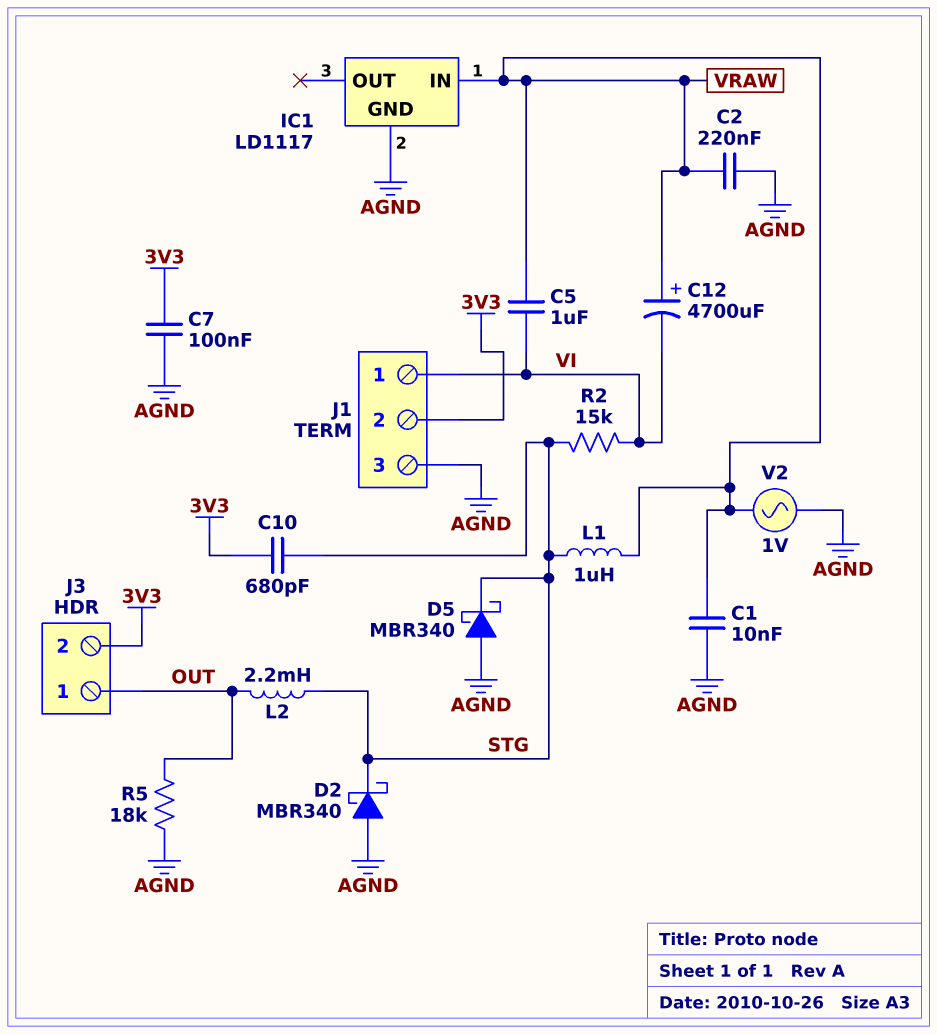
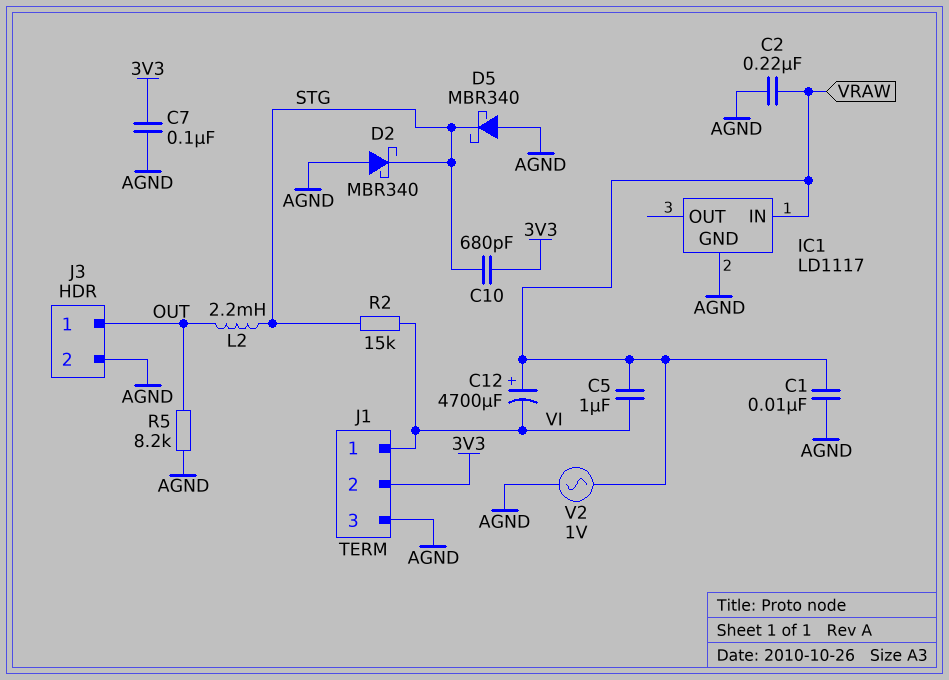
J3 pin 2: 3V3 -> AGND
L1: 1uH (STG, VRAW) -> none
R5: 18k (AGND, OUT) -> 8.2k (AGND, OUT)

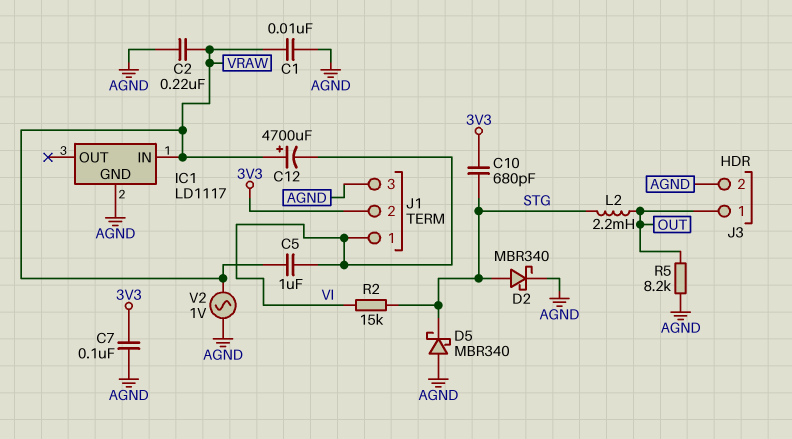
D2: schottky MBR340 (A AGND, K STG) -> schottky MBR340 (A STG, K AGND)

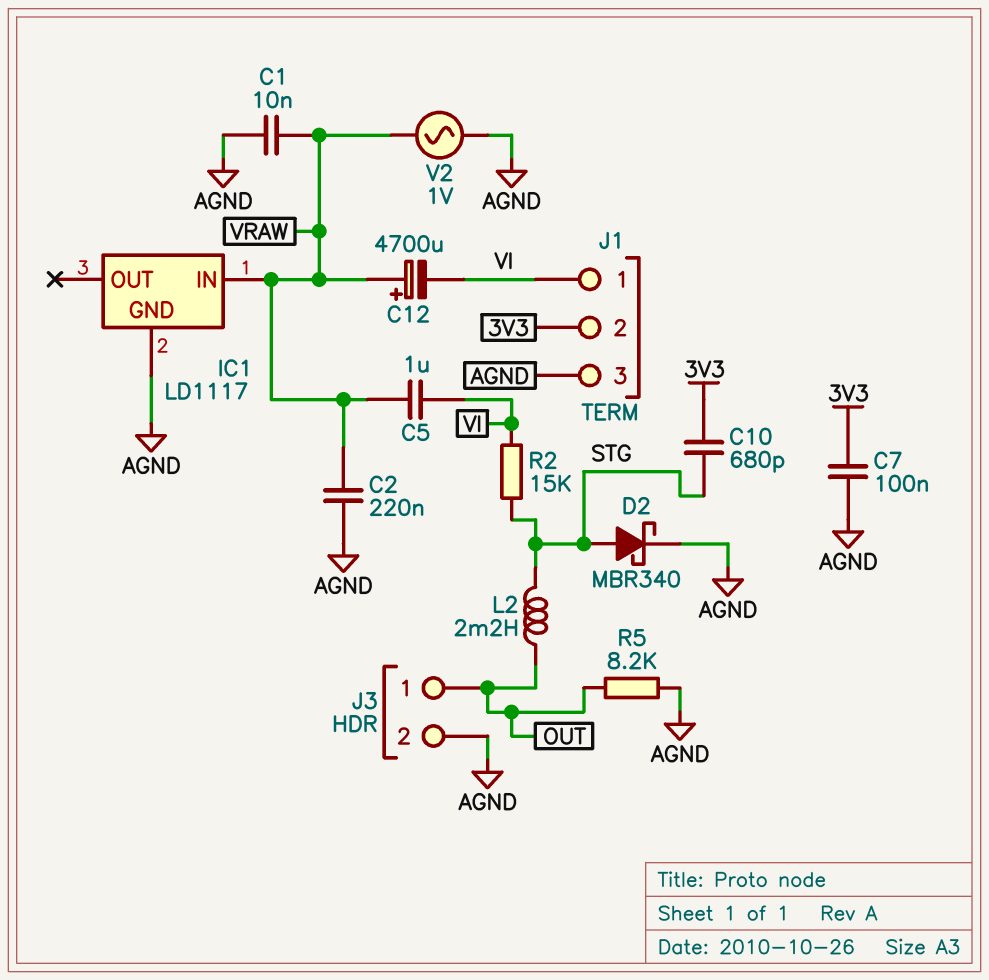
D5: schottky MBR340 (A AGND, K STG) -> none

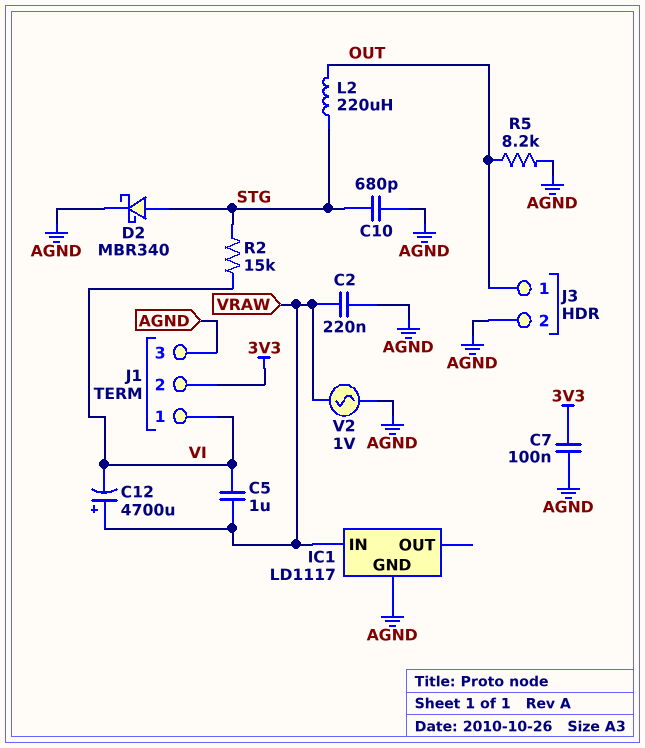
C1: 10nF (AGND, VRAW) -> none
C10: 680pF (3V3, STG) -> 680pF (AGND, STG)
L2: 2.2mH (OUT, STG) -> 220uH (OUT, STG)

